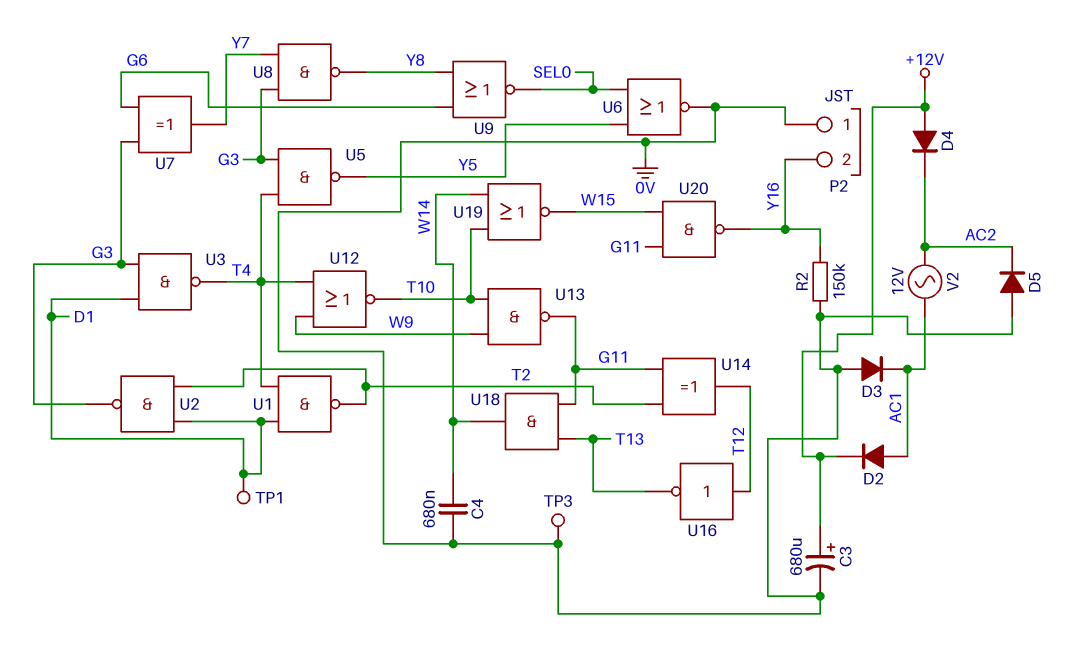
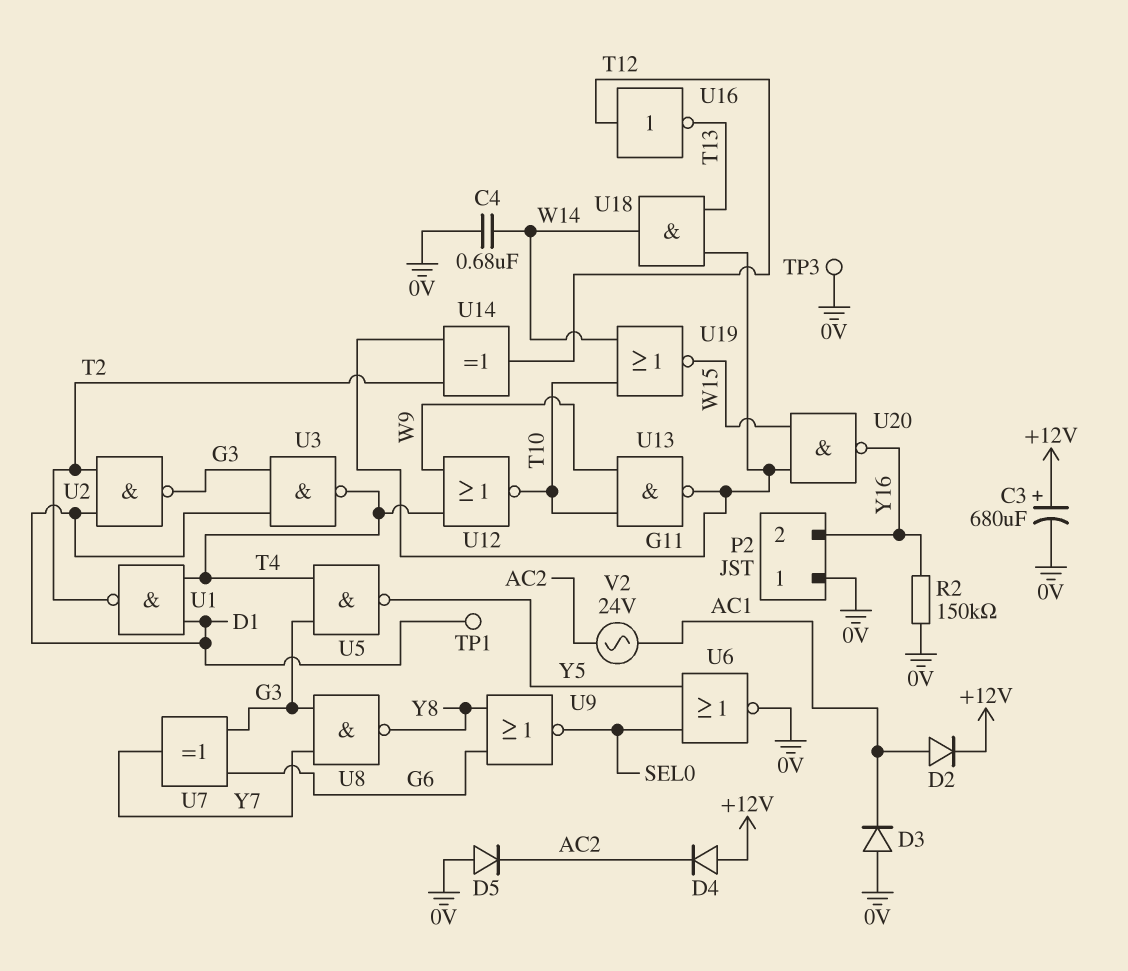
V2: AC 12V (AC1, AC2) -> AC 24V (AC1, AC2)

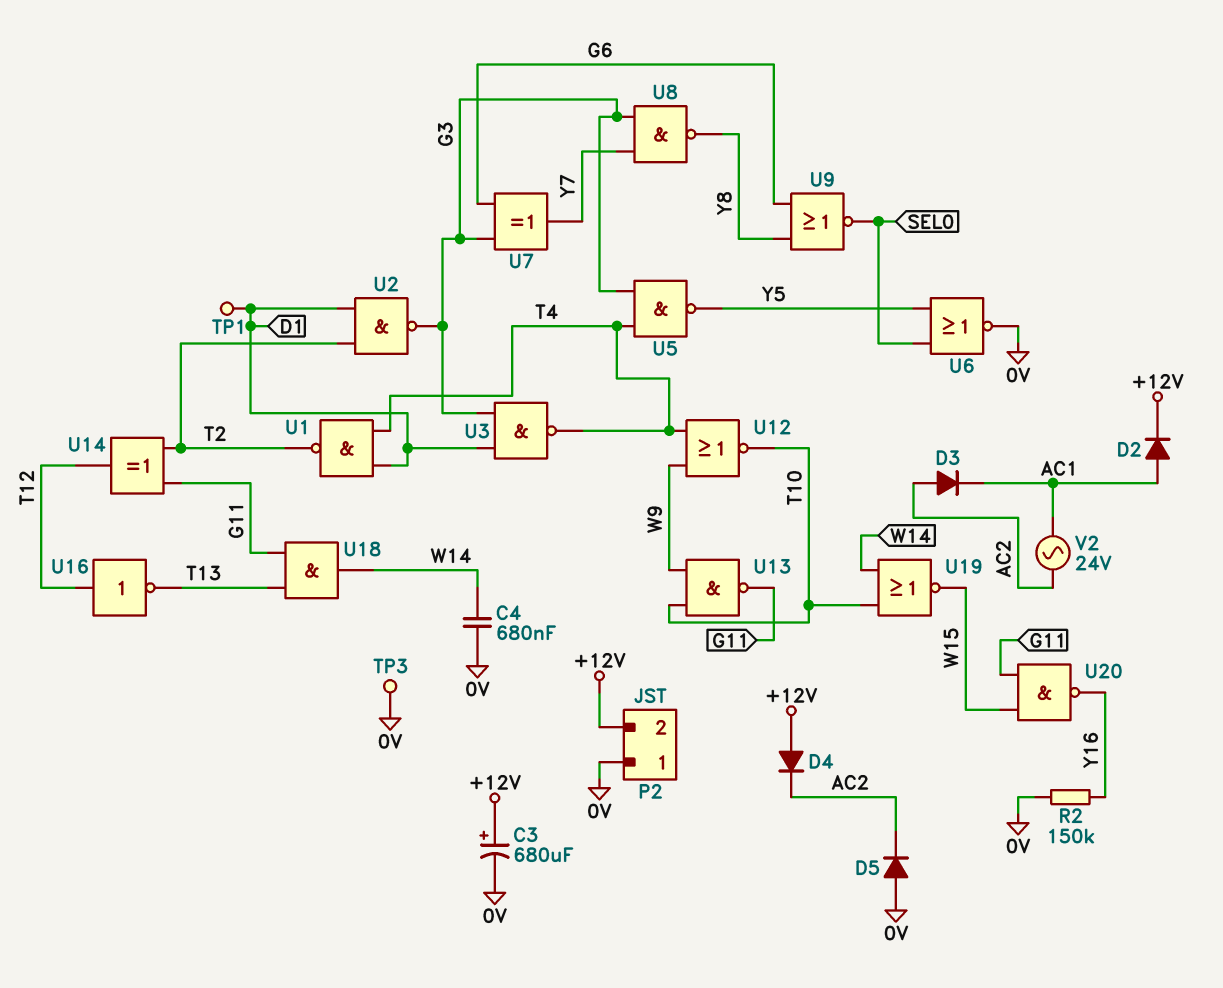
D3: diode (A 0V, K AC1) -> diode (A AC2, K AC1)
P2 pin 2: Y16 -> +12V

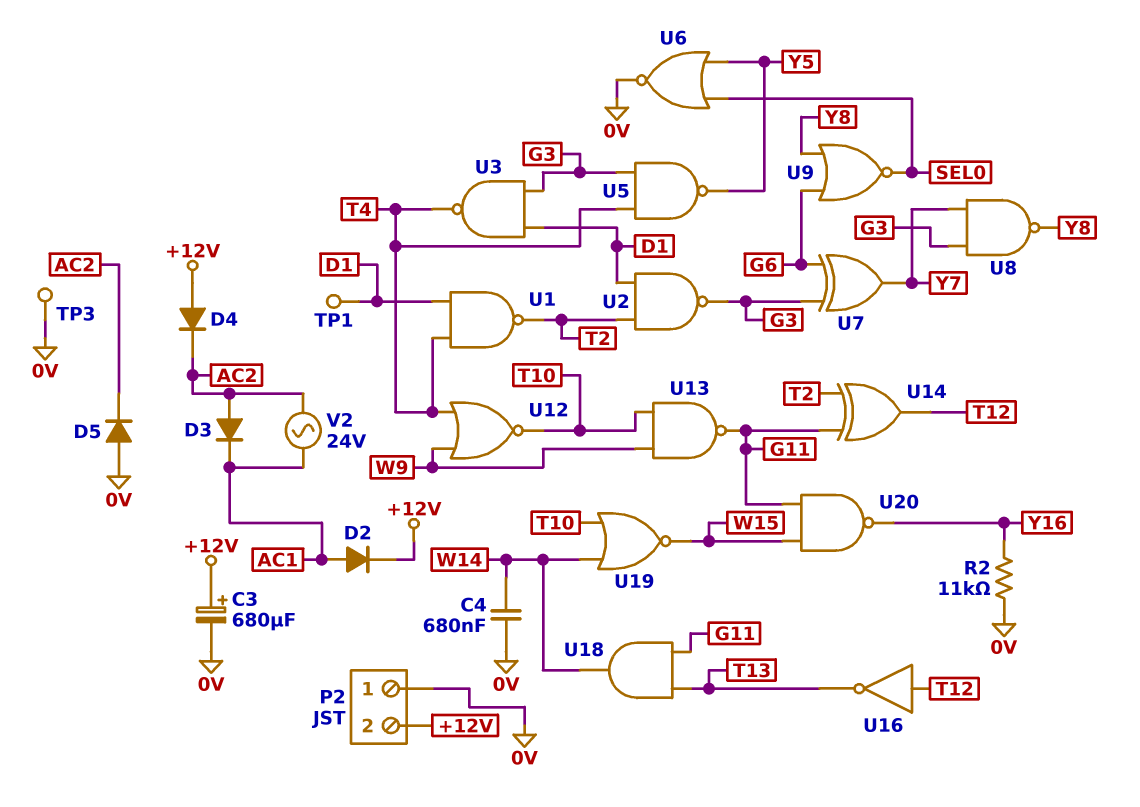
R2: 150k (0V, Y16) -> 11k (0V, Y16)

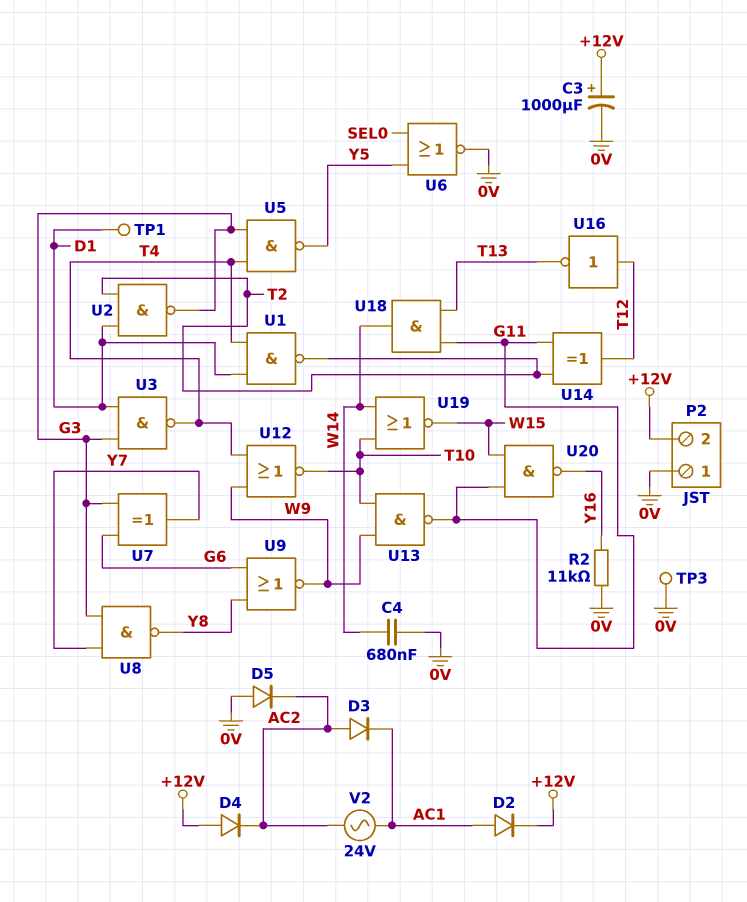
C3: 680uF (plus +12V, minus 0V) -> 1000uF (plus +12V, minus 0V)
U9: NOR (in G6, in Y8, out SEL0) -> NOR (in G6, in Y8, out W9)

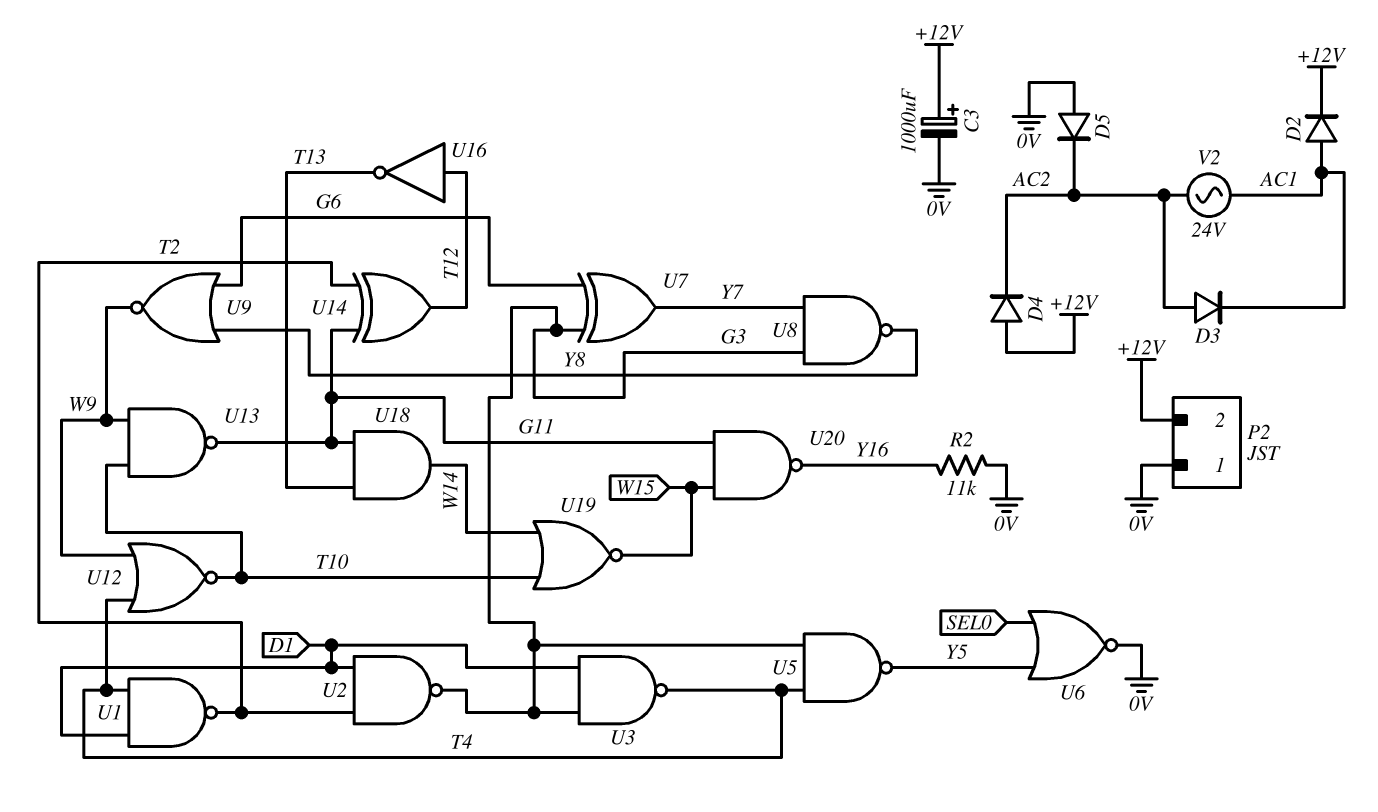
C4: 680nF (0V, W14) -> none
TP1: test point (D1) -> none
TP3: test point (0V) -> none

